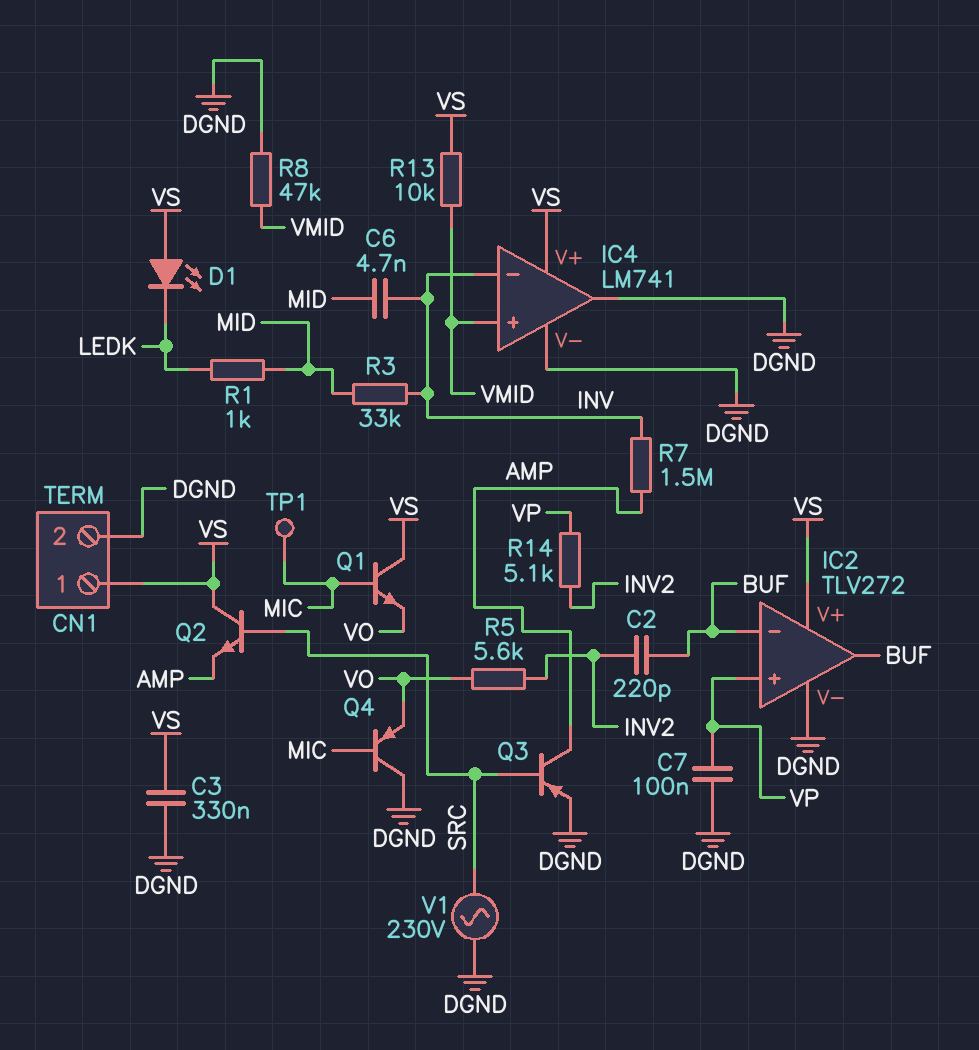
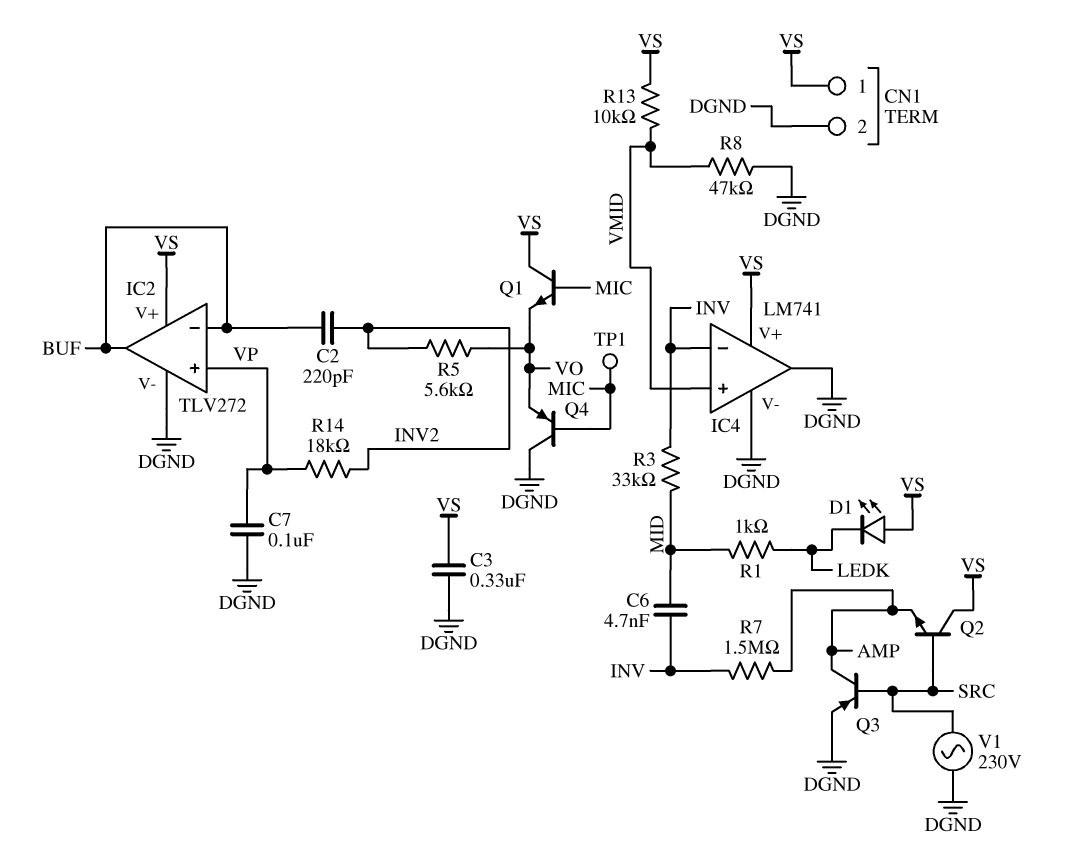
R14: 5.1k (INV2, VP) -> 18k (INV2, VP)

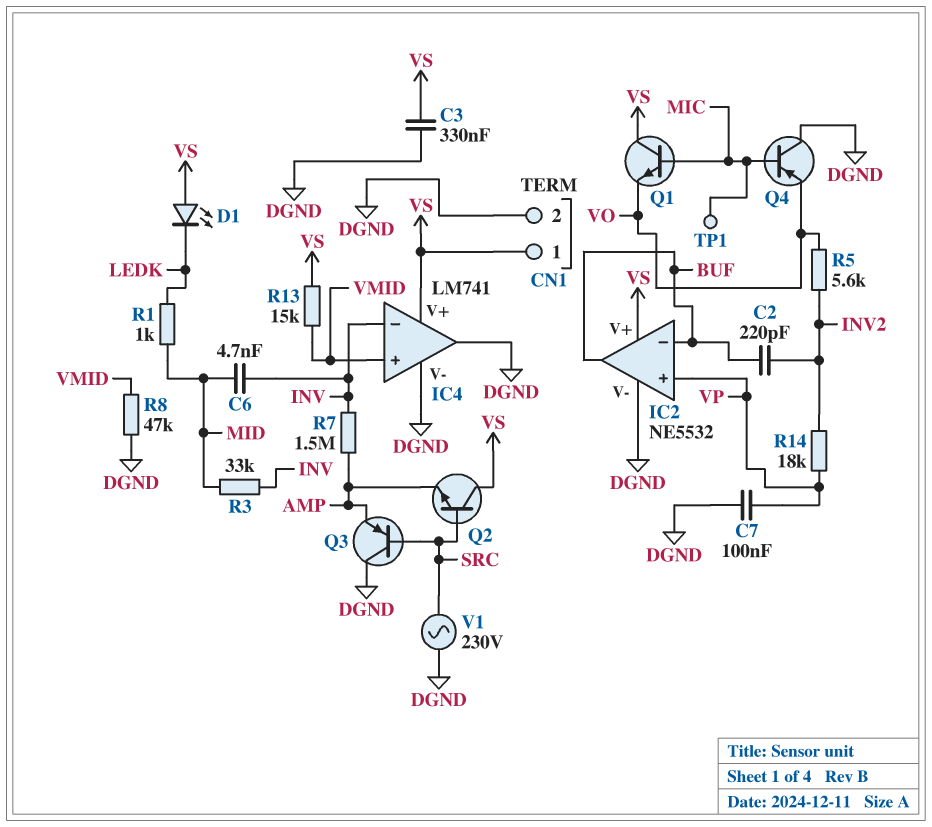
IC2: TLV272 -> NE5532
Q3: PNP (B SRC, C AMP, E DGND) -> PNP (B SRC, C DGND, E AMP)
R13: 10k (VMID, VS) -> 15k (VMID, VS)

